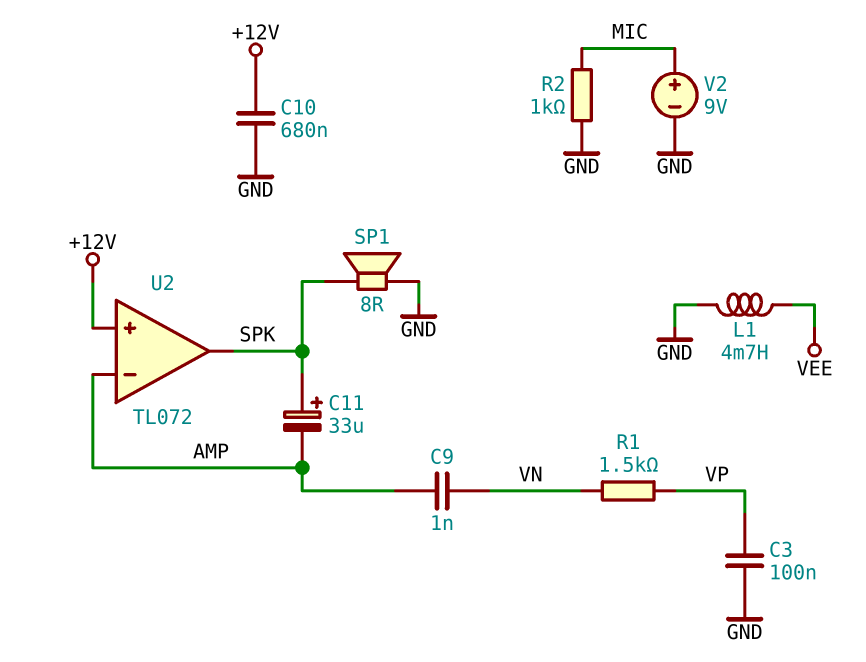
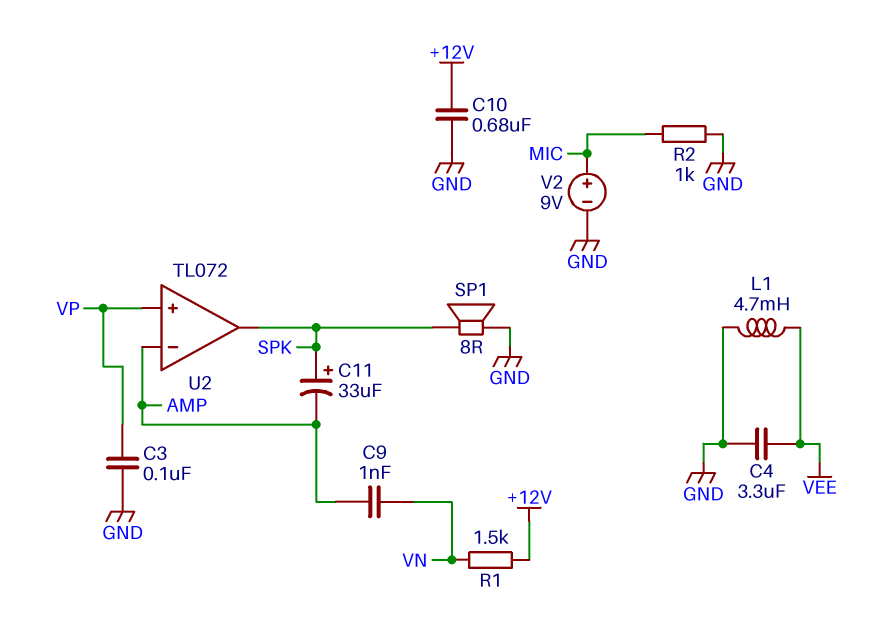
C4: none -> 3.3uF (GND, VEE)
R1: 1.5k (VN, VP) -> 1.5k (+12V, VN)
U2 pin in+: +12V -> VP

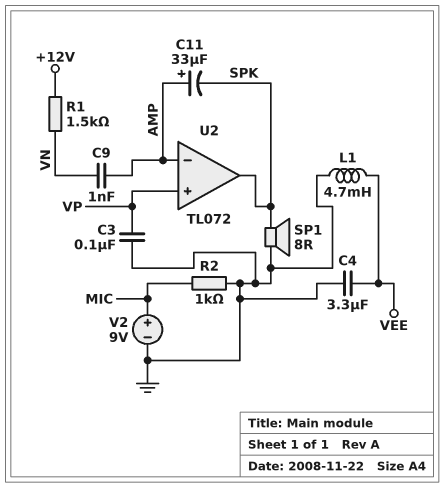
C10: 680nF (+12V, GND) -> none
C11: 33uF (plus SPK, minus AMP) -> 33uF (plus AMP, minus SPK)

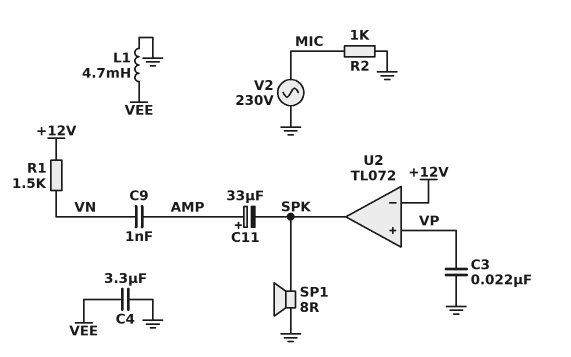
C3: 100nF (GND, VP) -> 22nF (GND, VP)
U2 pin in-: AMP -> +12V
V2: 9V (plus MIC, minus GND) -> AC 230V (GND, MIC)

